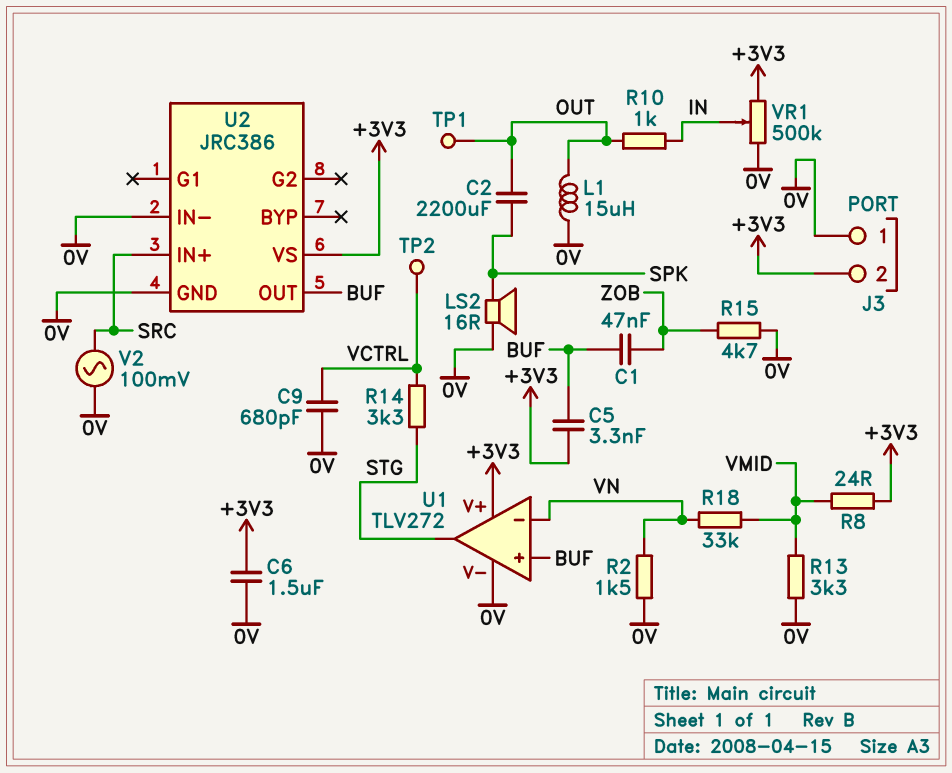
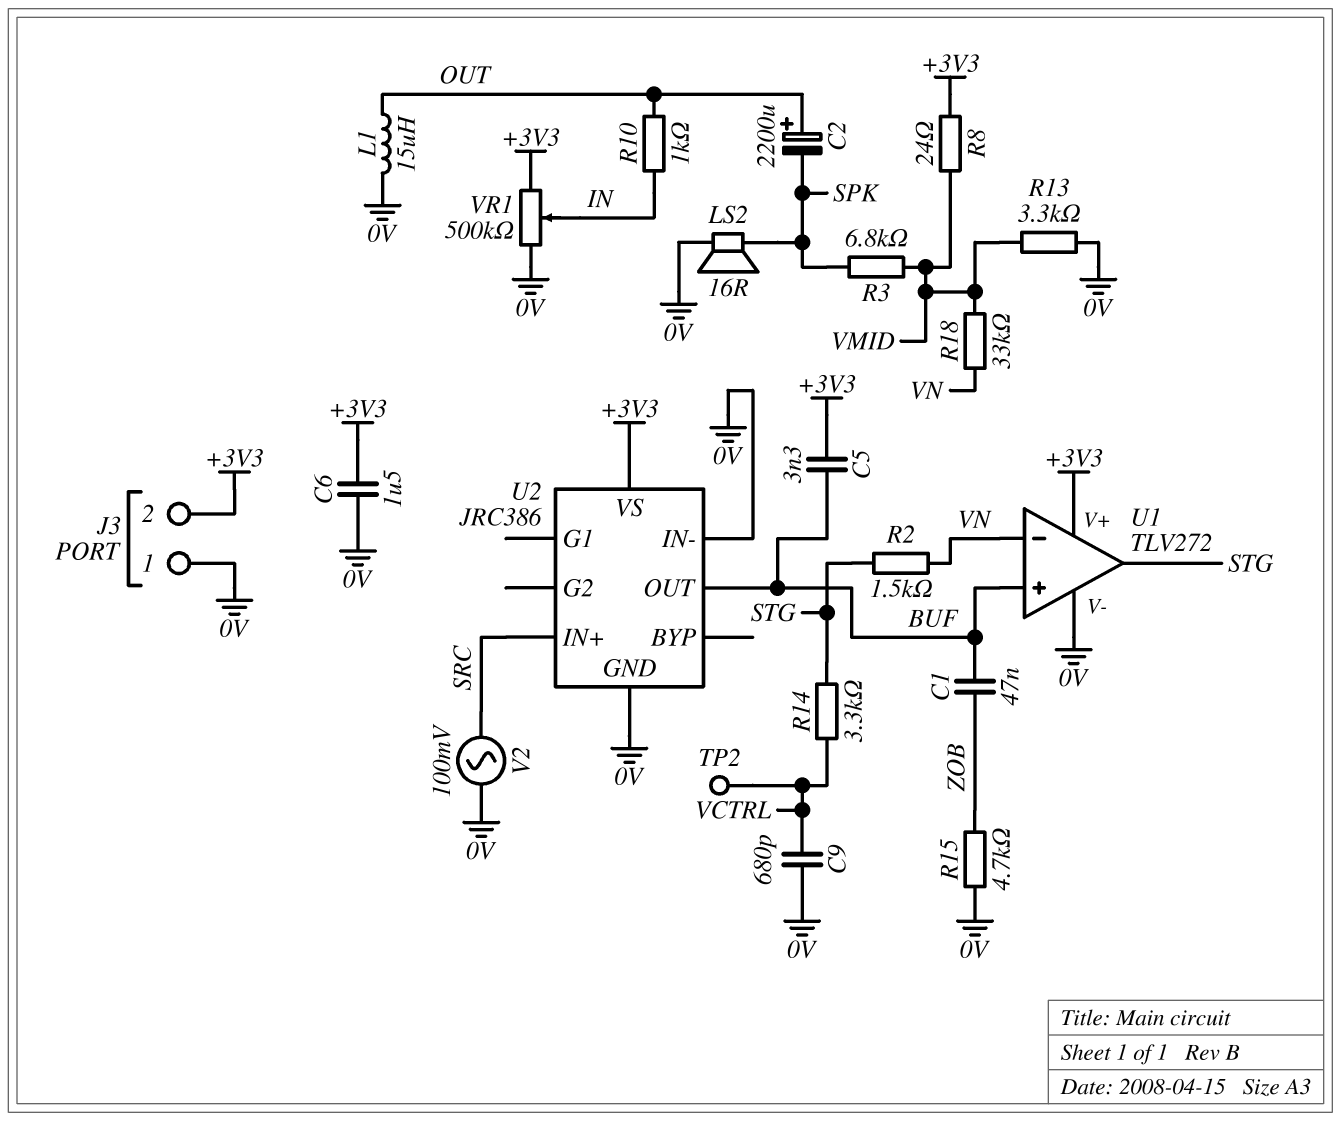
C2: 2200uF (OUT, SPK) -> 2200uF (plus OUT, minus SPK)
R2: 1.5k (0V, VN) -> 1.5k (STG, VN)
R3: none -> 6.8k (SPK, VMID)
TP1: test point (OUT) -> none

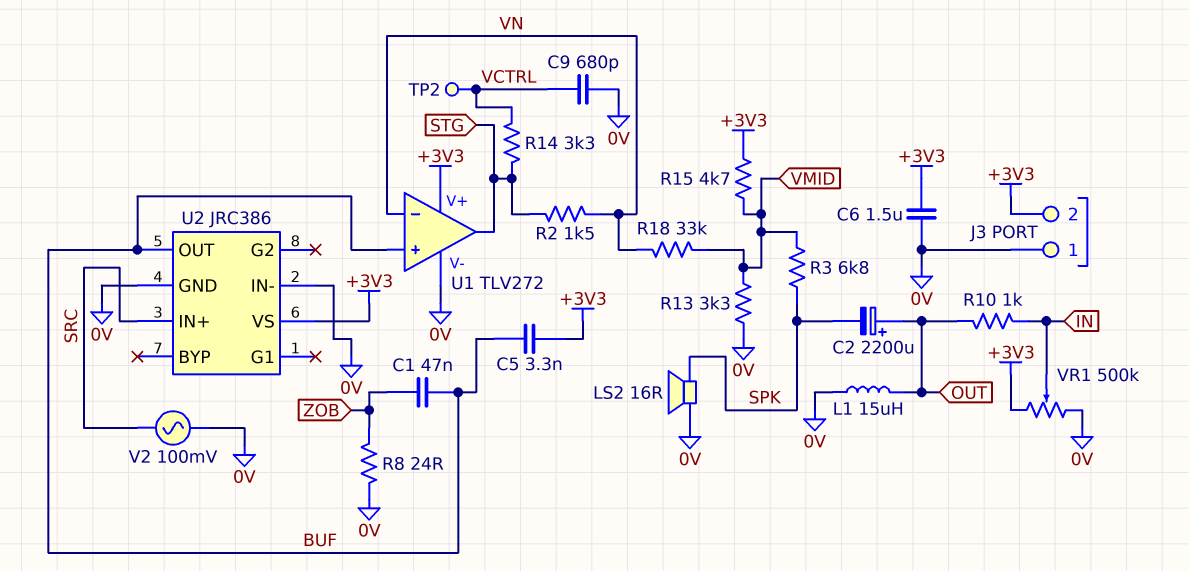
R8: 24 (+3V3, VMID) -> 24 (0V, ZOB)
R15: 4.7k (0V, ZOB) -> 4.7k (+3V3, VMID)

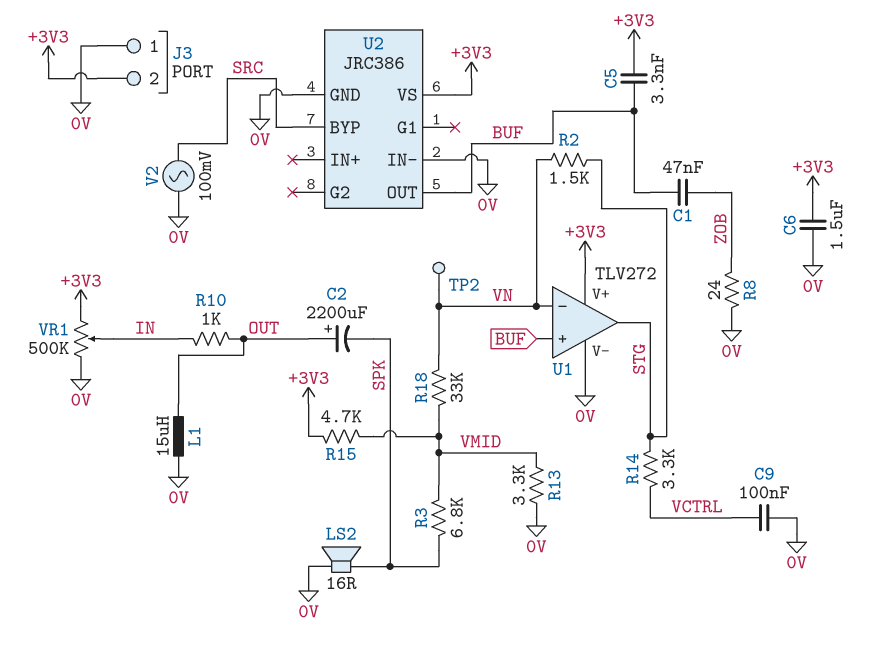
C9: 680pF (0V, VCTRL) -> 100nF (0V, VCTRL)
TP2: test point (VCTRL) -> test point (VN)
U2 pin BYP: none -> SRC
U2 pin IN+: SRC -> none

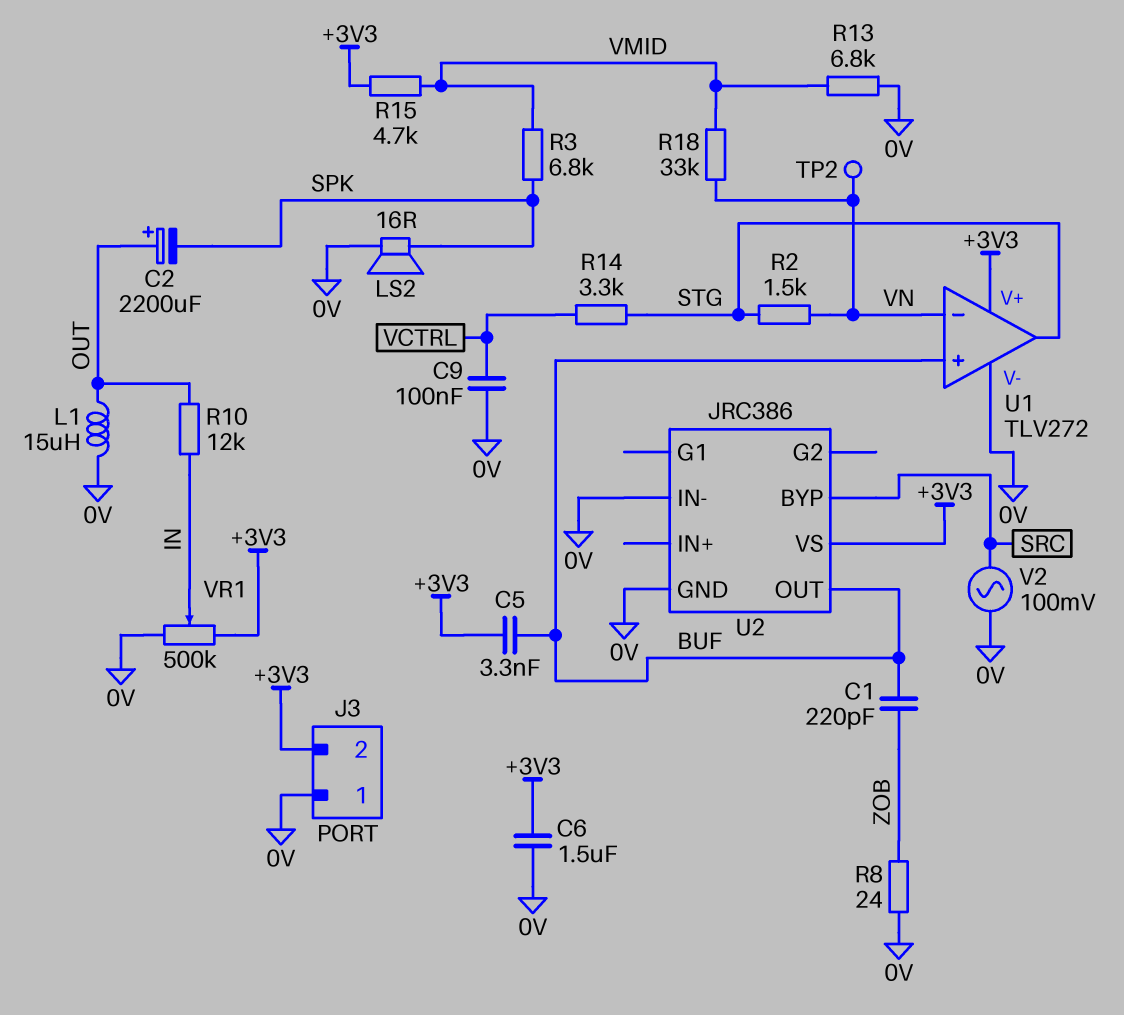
C1: 47nF (BUF, ZOB) -> 220pF (BUF, ZOB)
R10: 1k (IN, OUT) -> 12k (IN, OUT)
R13: 3.3k (0V, VMID) -> 6.8k (0V, VMID)

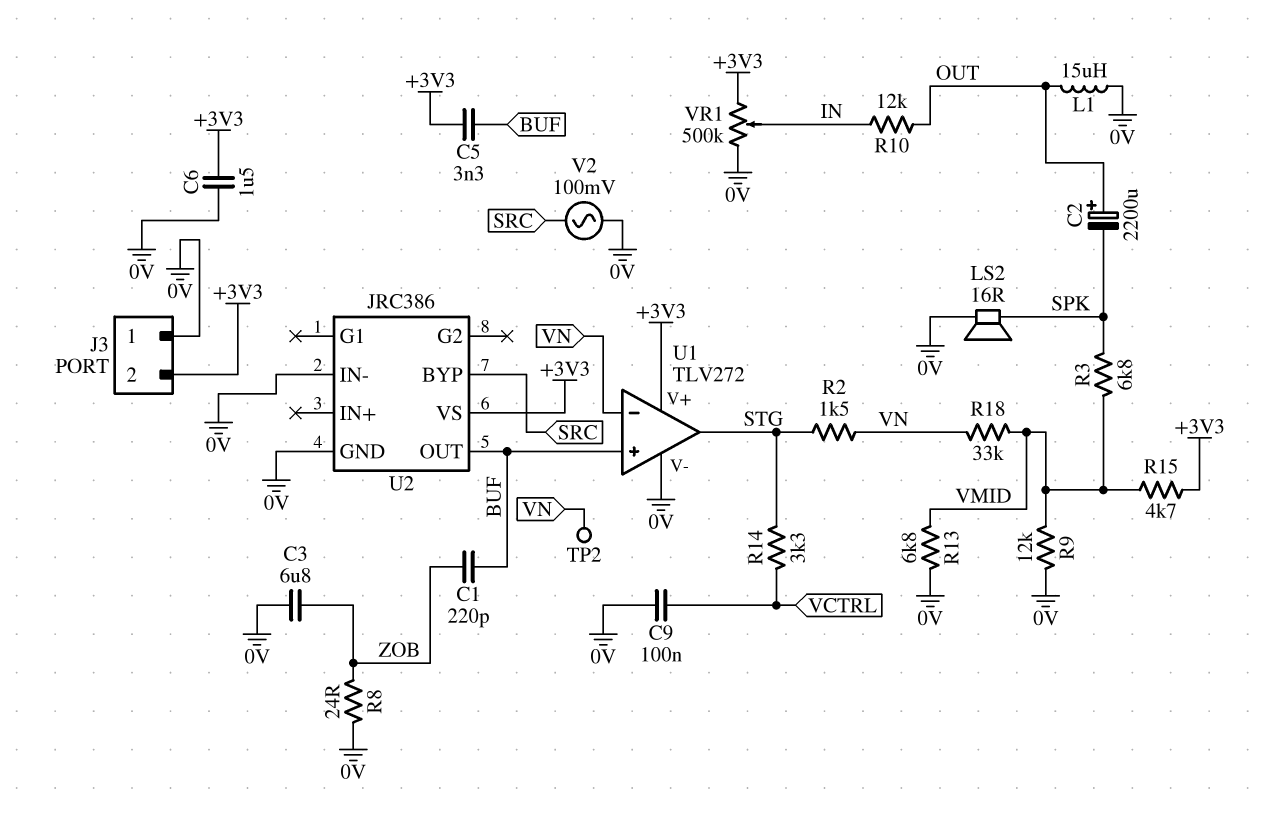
C3: none -> 6.8uF (0V, ZOB)
R9: none -> 12k (0V, VMID)

